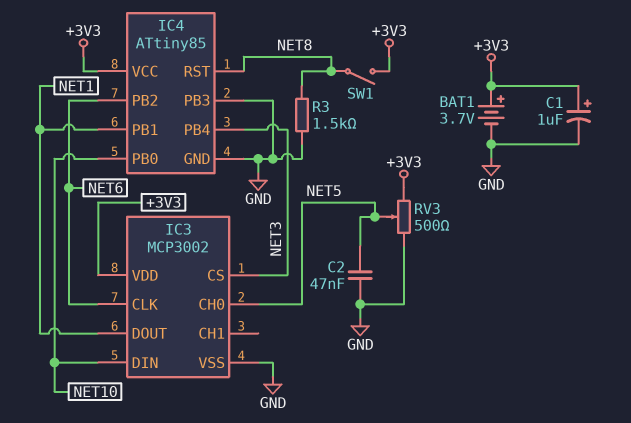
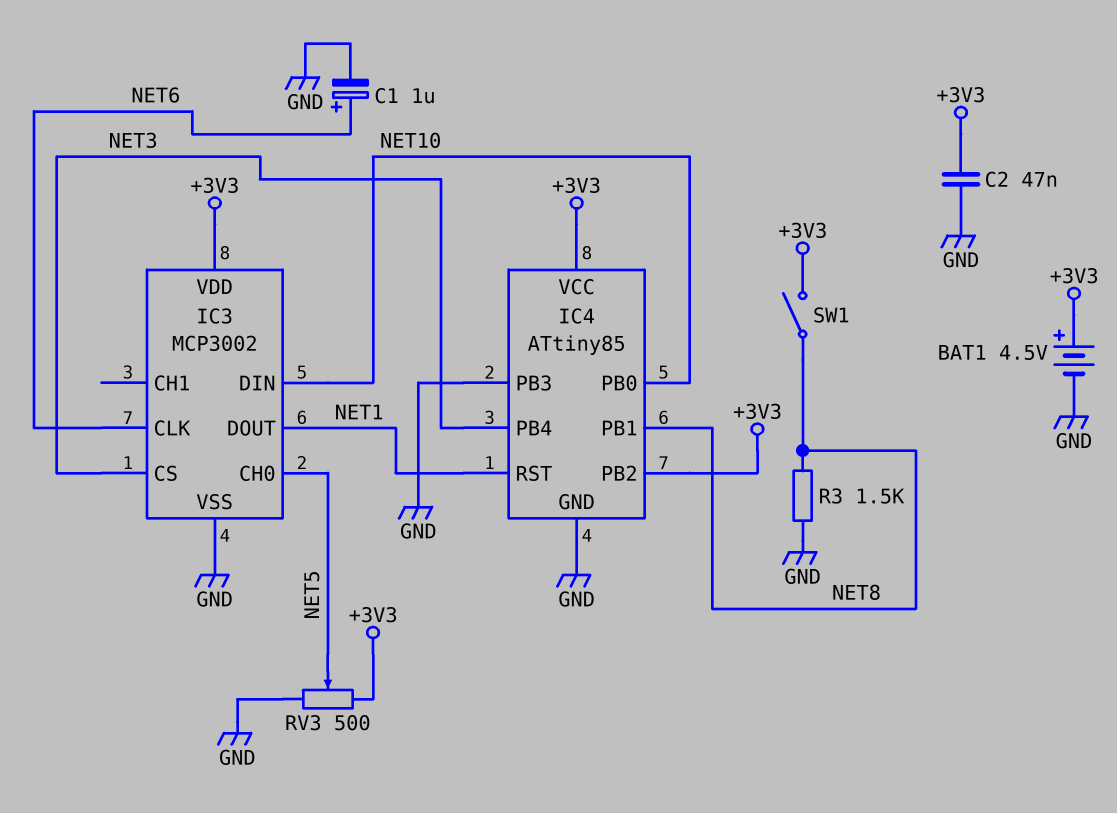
BAT1: 3.7V (plus +3V3, minus GND) -> 4.5V (plus +3V3, minus GND)
C1: 1uF (plus +3V3, minus GND) -> 1uF (plus NET6, minus GND)
C2: 47nF (GND, NET5) -> 47nF (+3V3, GND)
IC4 pin PB1: NET1 -> NET8
IC4 pin PB2: NET6 -> +3V3
IC4 pin RST: NET8 -> NET1

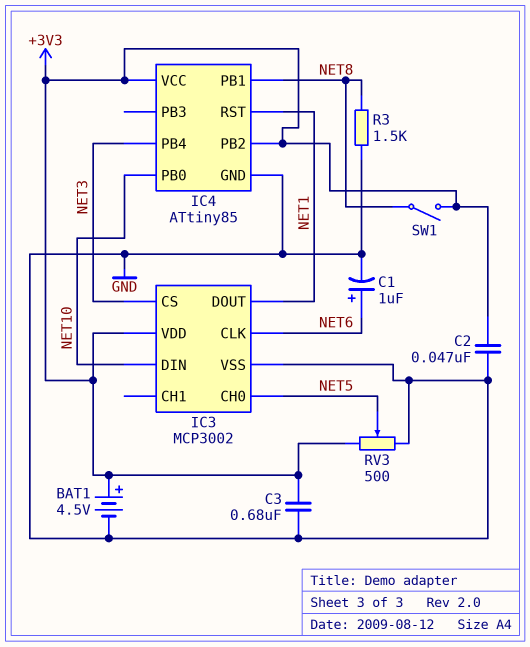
C3: none -> 680nF (+3V3, GND)
IC4 pin PB3: GND -> none

